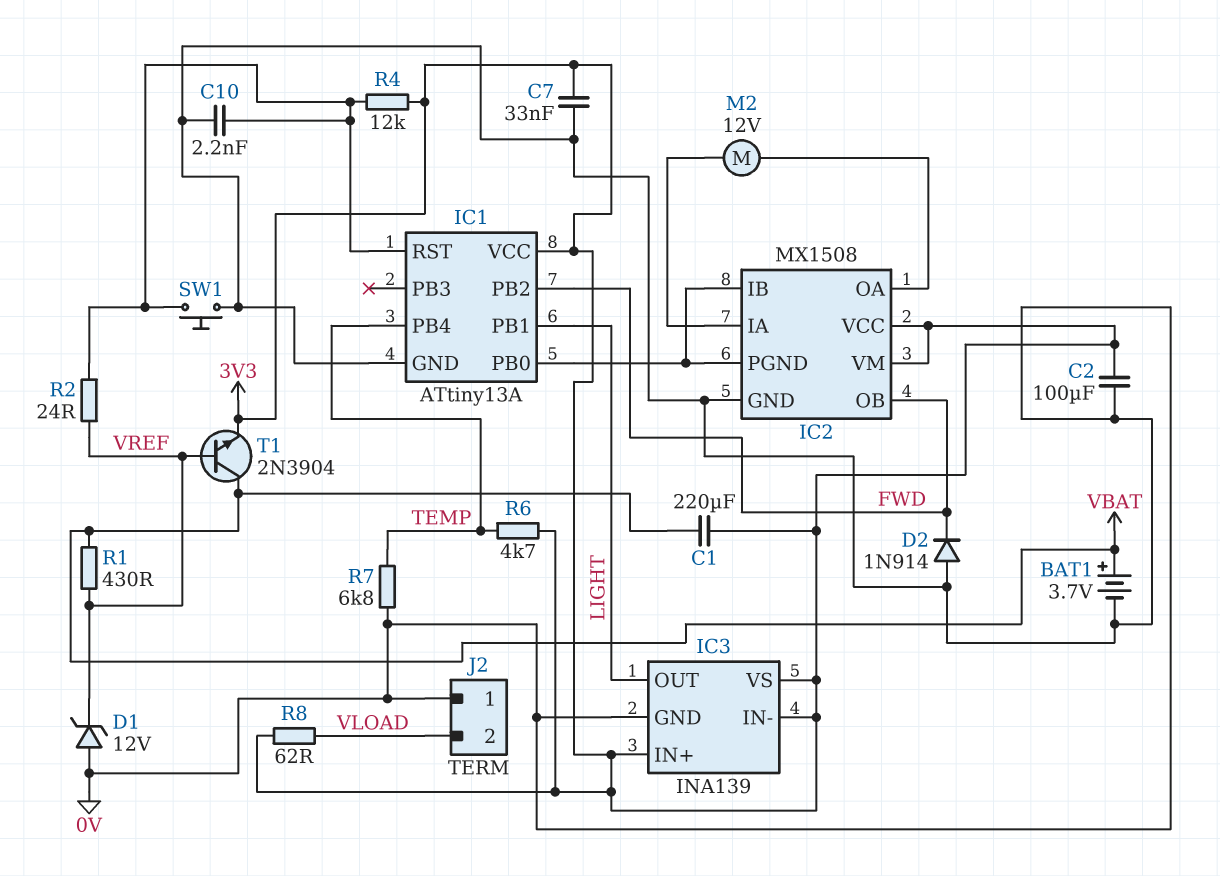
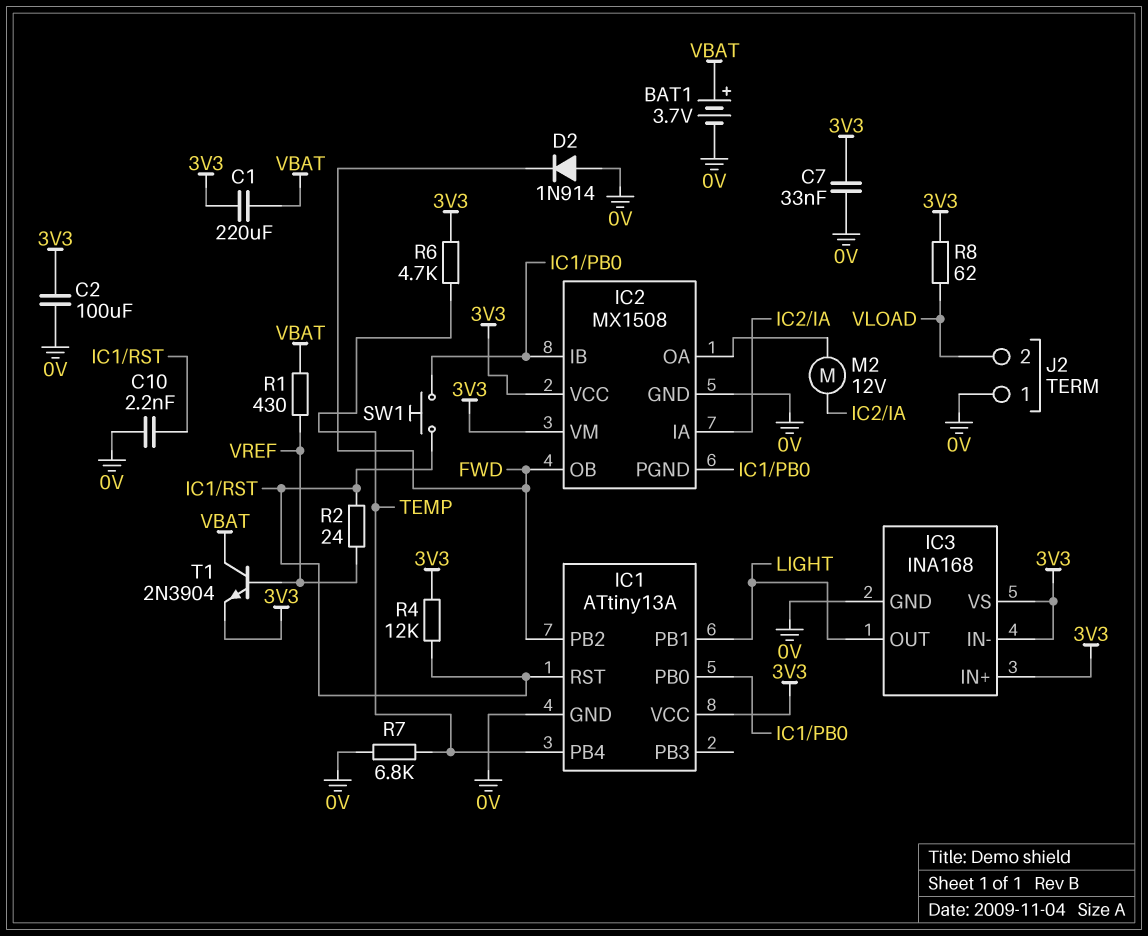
D1: zener 12V (A 0V, K VREF) -> none
IC3: INA139 -> INA168
SW1: button (0V, IC1/RST) -> button (IC1/PB0, IC1/RST)

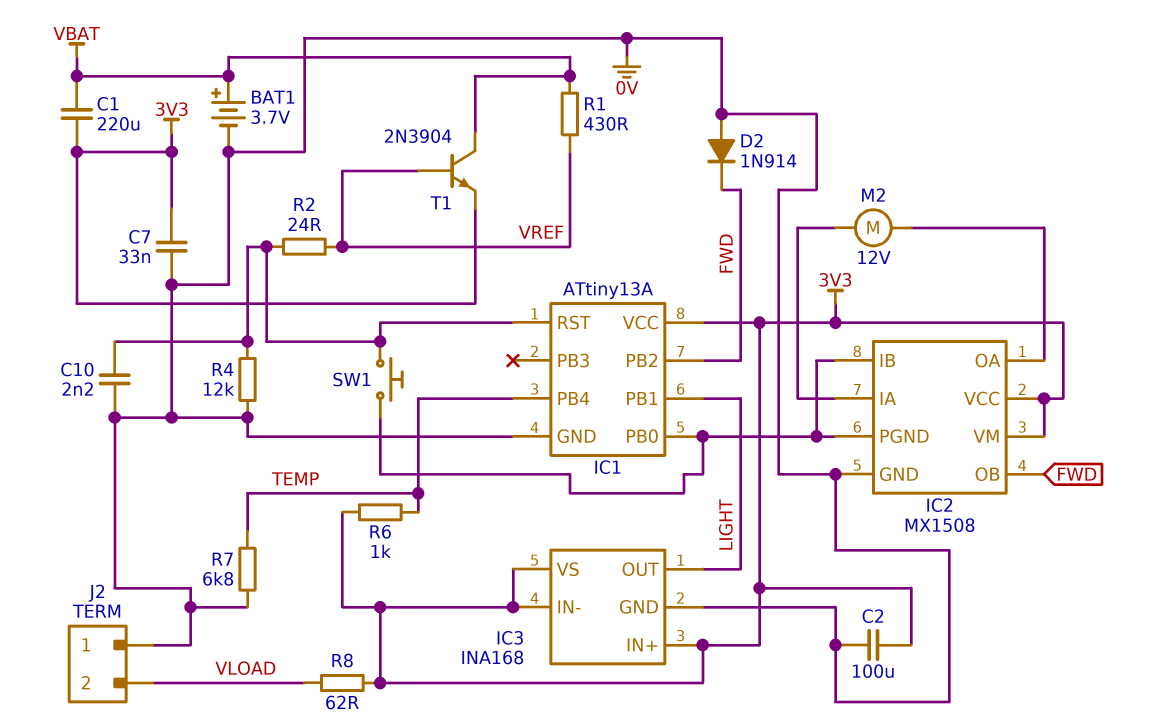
R4: 12k (3V3, IC1/RST) -> 12k (0V, IC1/RST)
R6: 4.7k (3V3, TEMP) -> 1k (3V3, TEMP)

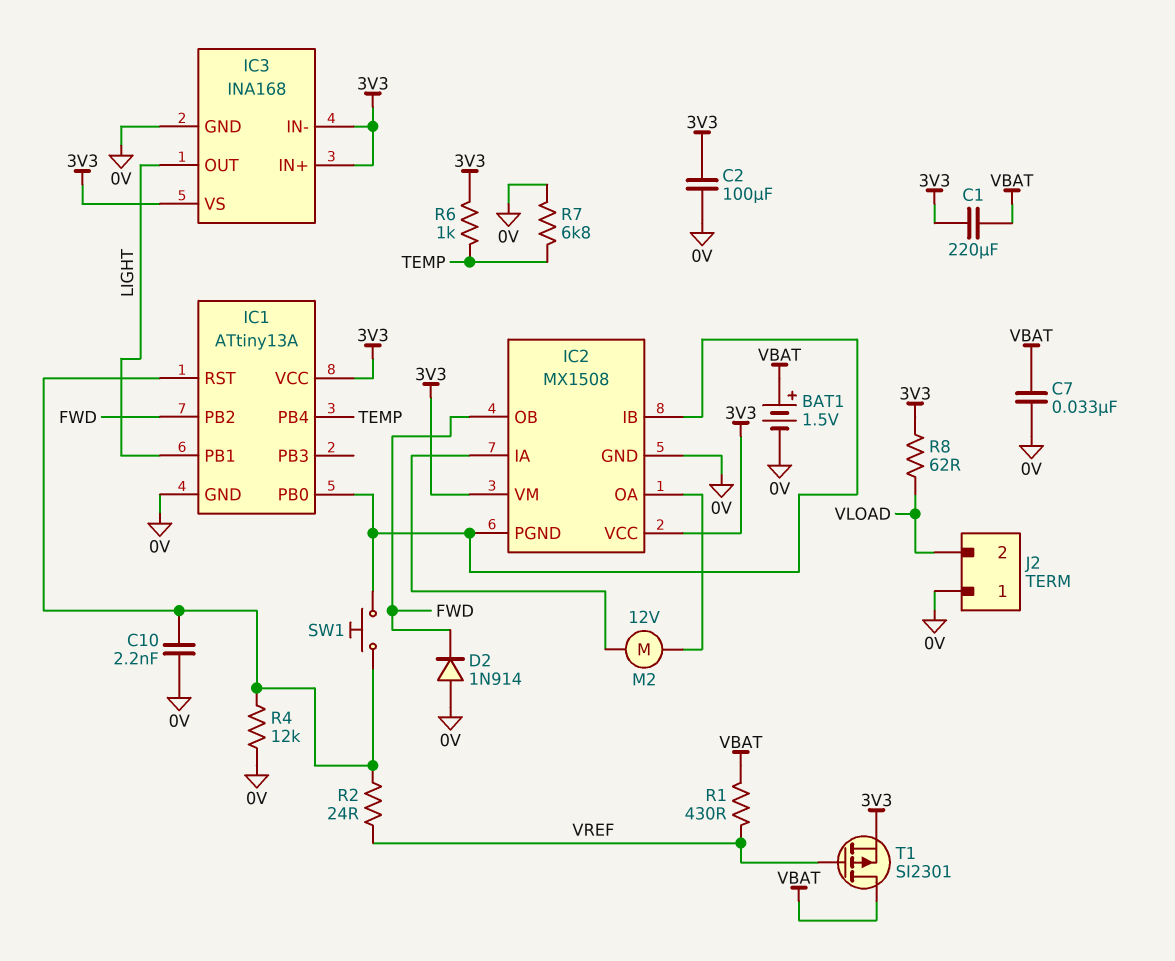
BAT1: 3.7V (plus VBAT, minus 0V) -> 1.5V (plus VBAT, minus 0V)
C7: 33nF (0V, 3V3) -> 33nF (0V, VBAT)
T1: NPN 2N3904 (B VREF, C VBAT, E 3V3) -> PMOS SI2301 (G VREF, D VBAT, S 3V3)

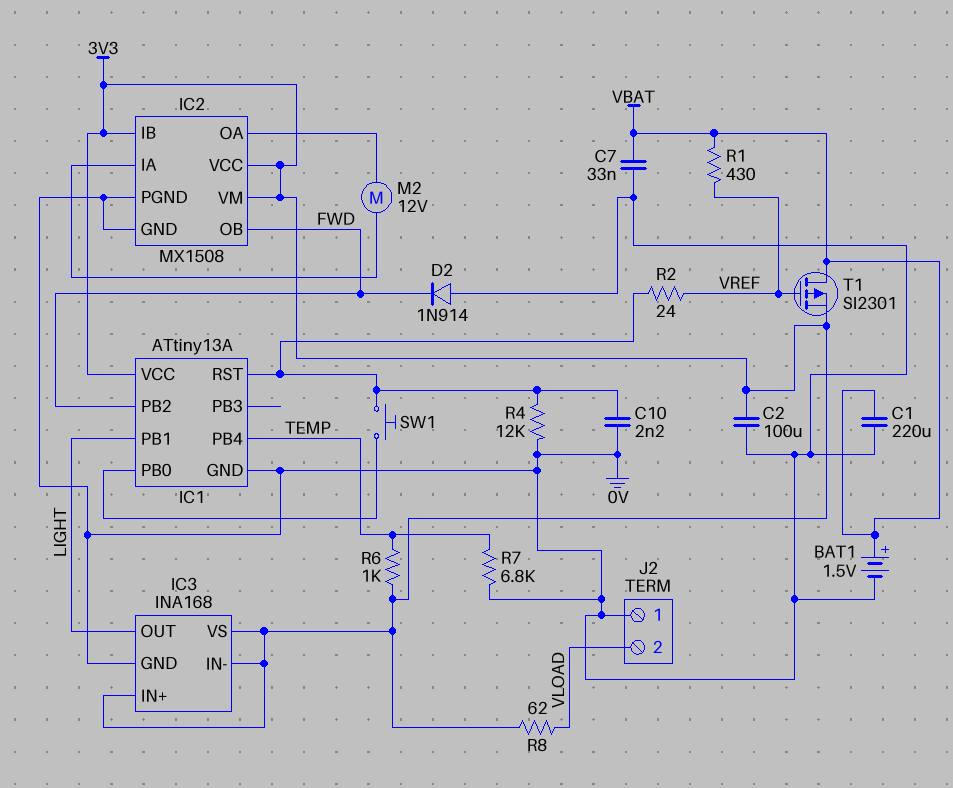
C1: 220uF (3V3, VBAT) -> 220uF (0V, VBAT)
IC2 pin IB: IC1/PB0 -> 3V3
IC2 pin PGND: IC1/PB0 -> 0V

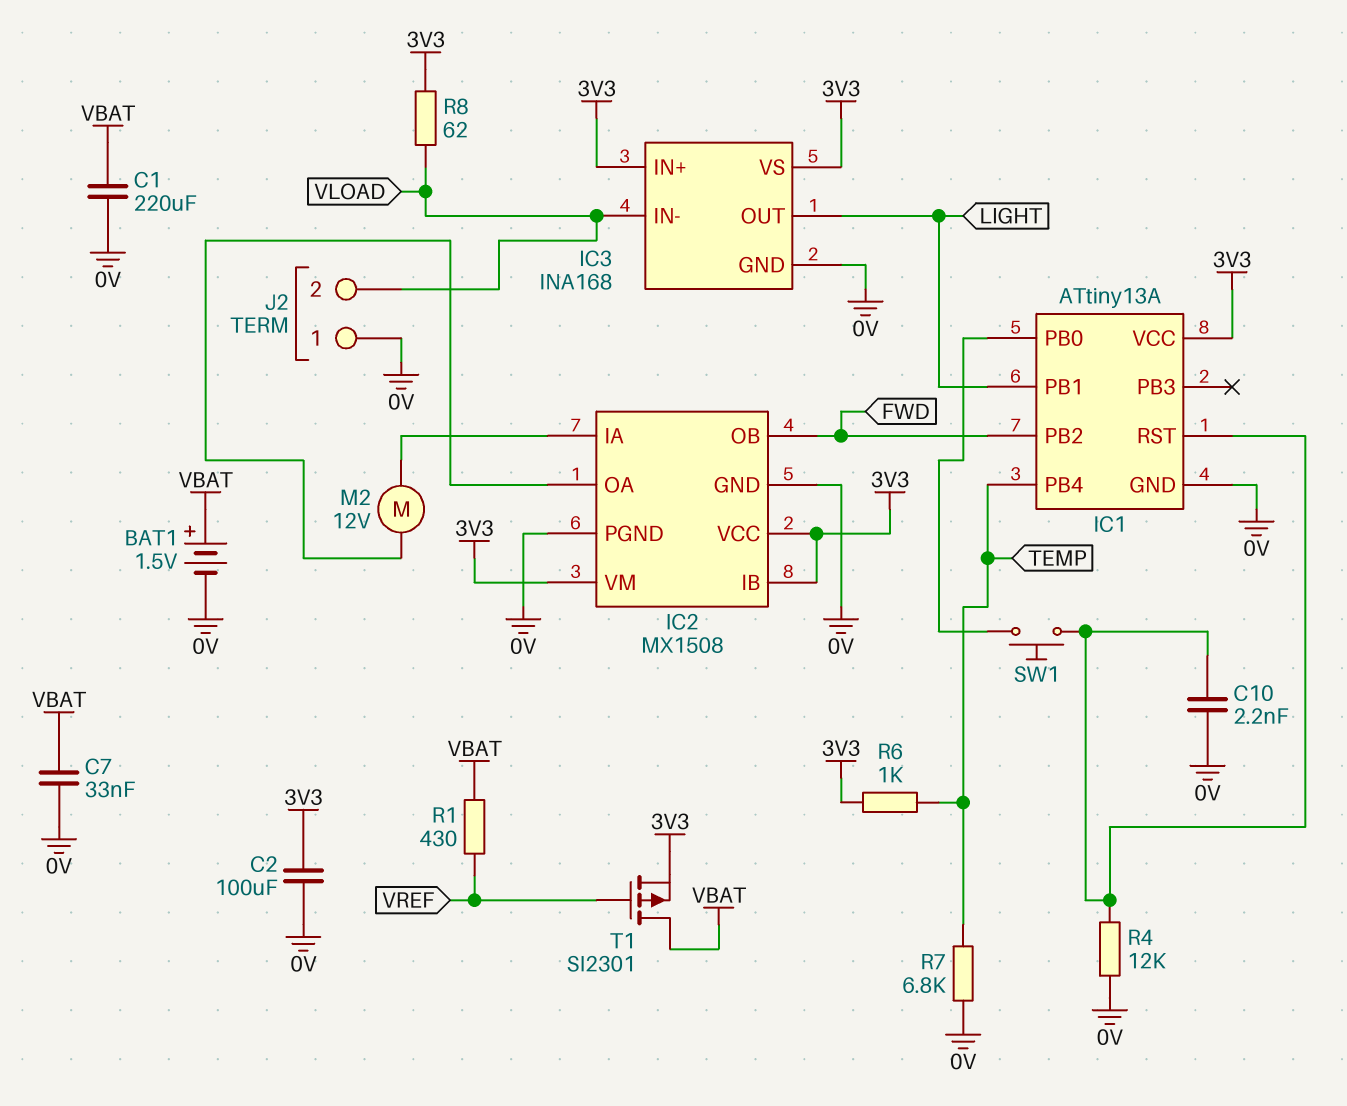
D2: diode 1N914 (A 0V, K FWD) -> none
IC3 pin IN-: 3V3 -> VLOAD
R2: 24 (IC1/RST, VREF) -> none

